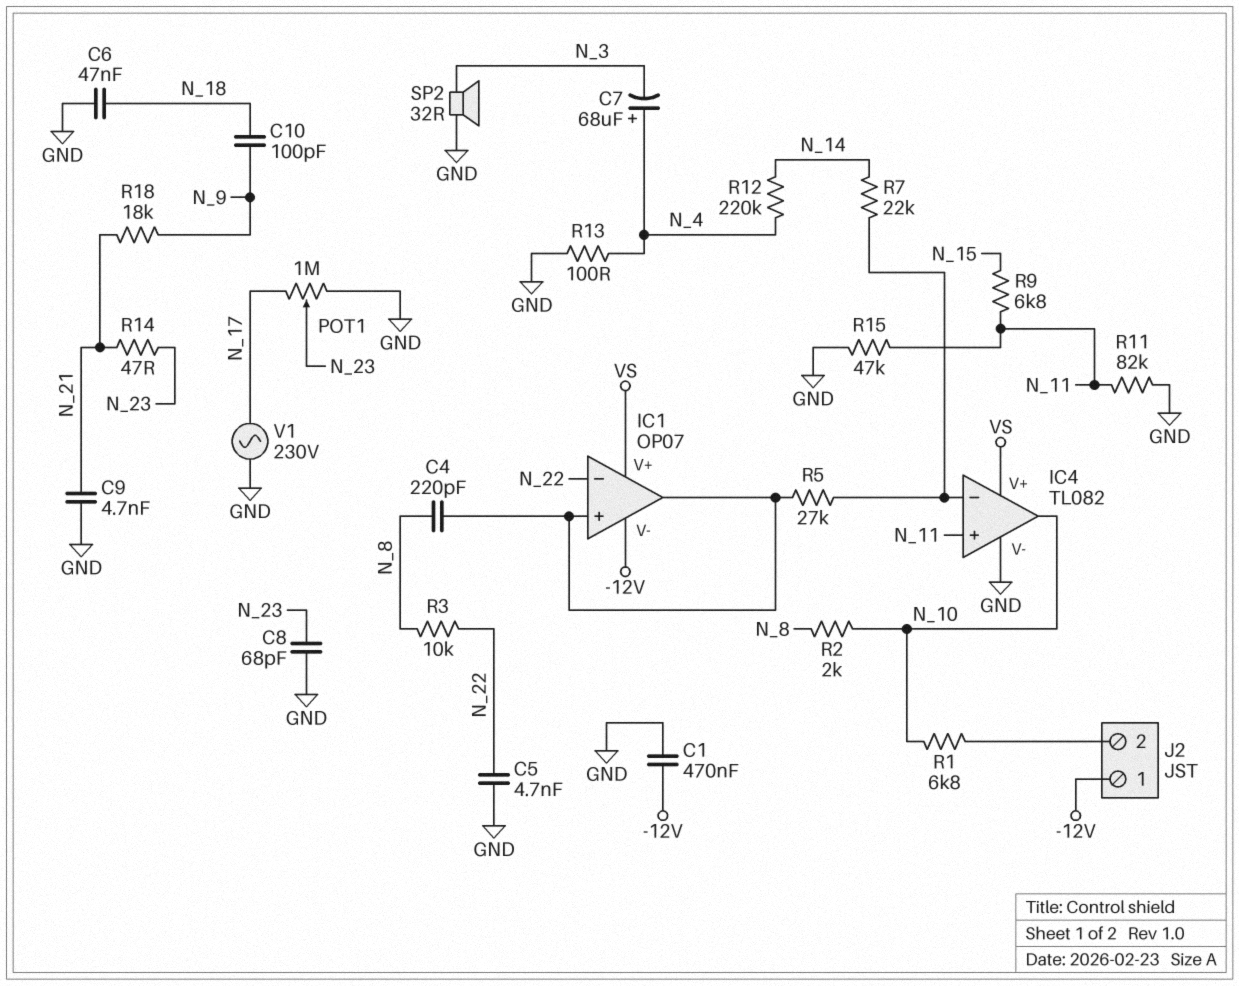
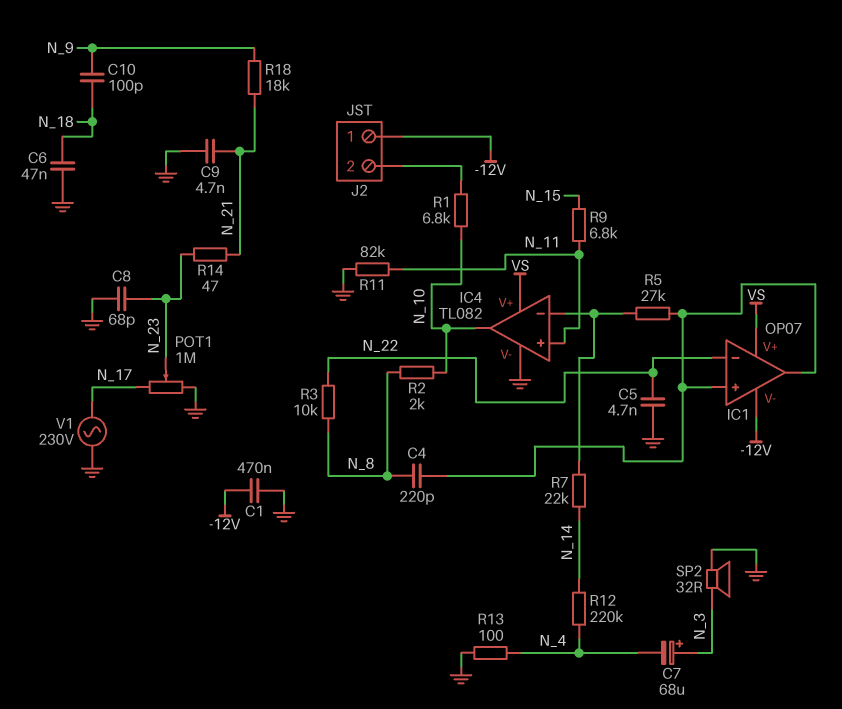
C7: 68uF (plus N_4, minus N_3) -> 68uF (plus N_3, minus N_4)
R15: 47k (GND, N_11) -> none

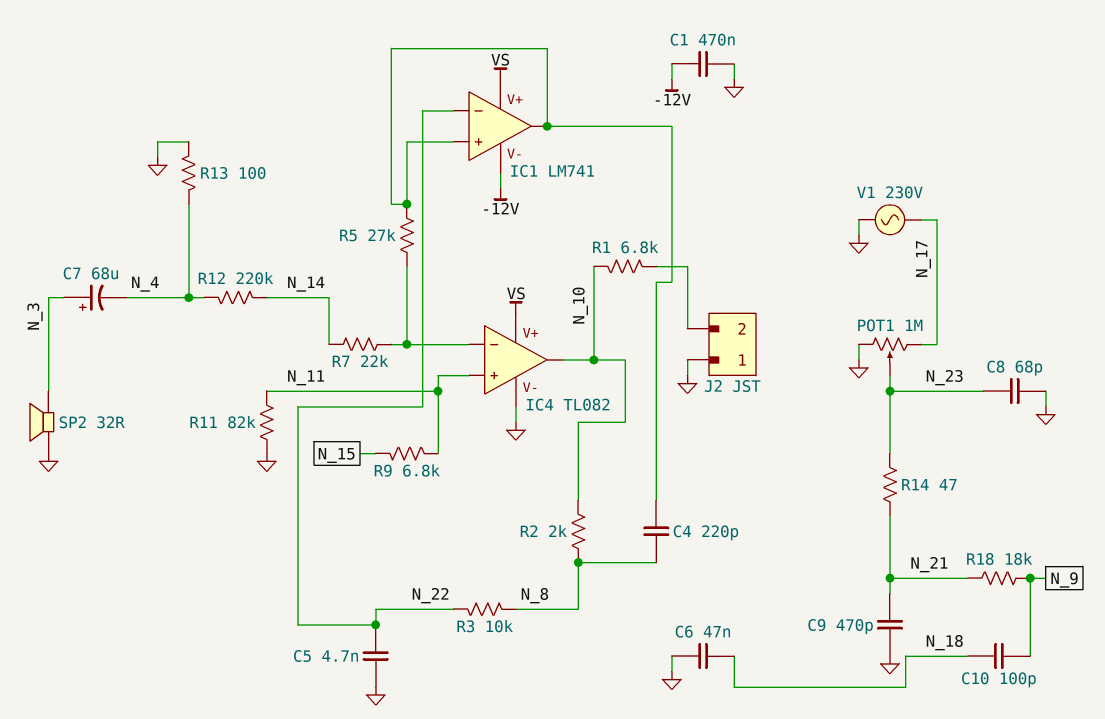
C9: 4.7nF (GND, N_21) -> 470pF (GND, N_21)
IC1: OP07 -> LM741
J2 pin 1: -12V -> GND

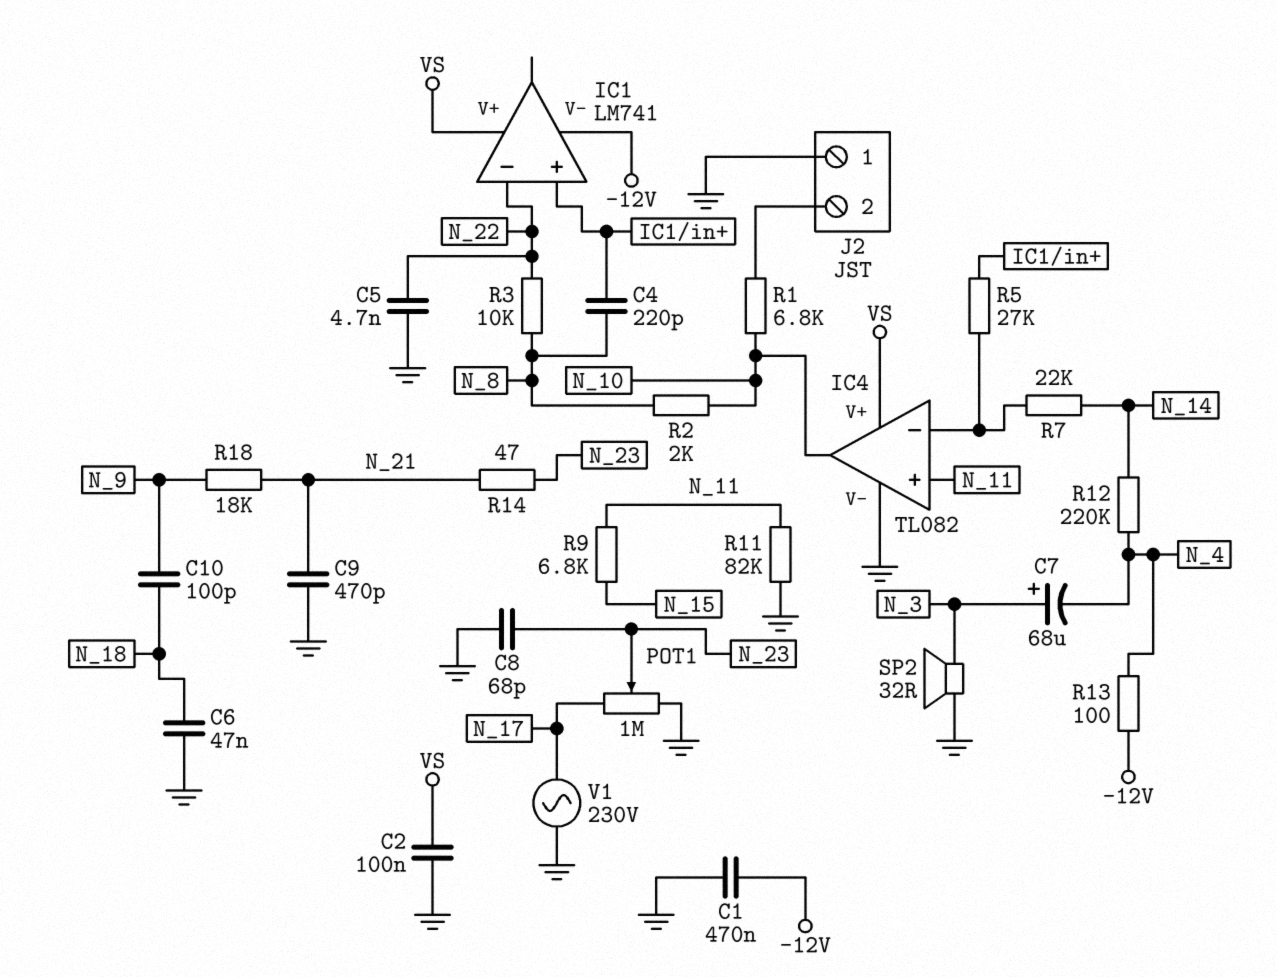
C2: none -> 100nF (GND, VS)
IC1 pin out: IC1/in+ -> none
R13: 100 (GND, N_4) -> 100 (-12V, N_4)

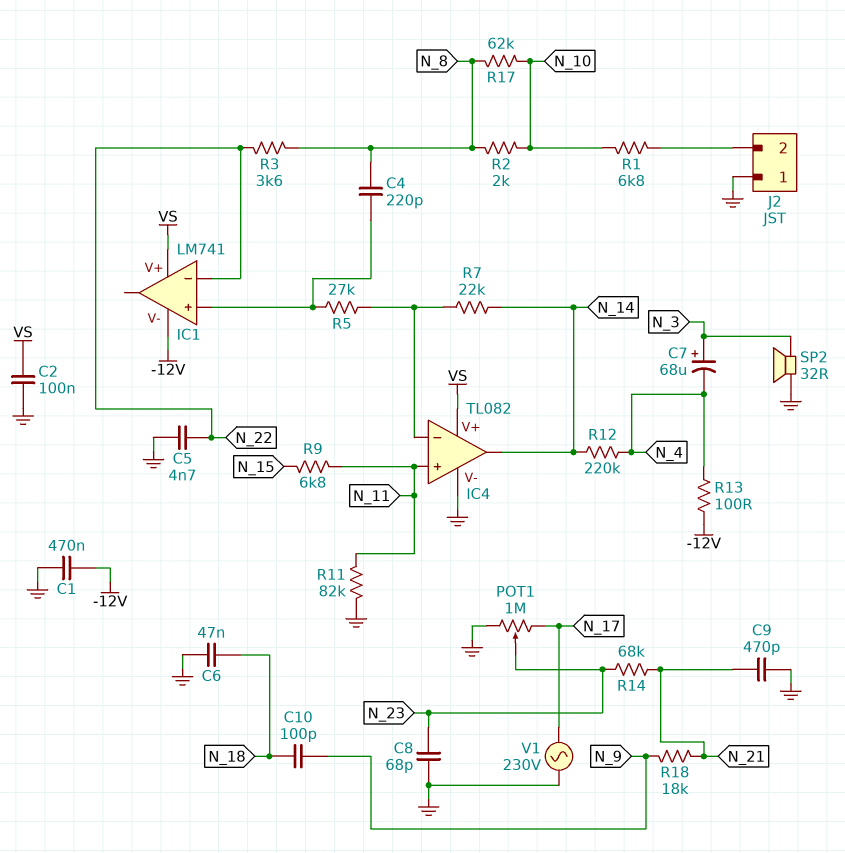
IC4 pin out: N_10 -> N_14
R3: 10k (N_8, N_22) -> 3.6k (N_8, N_22)
R14: 47 (N_21, N_23) -> 68k (N_21, N_23)
R17: none -> 62k (N_8, N_10)

